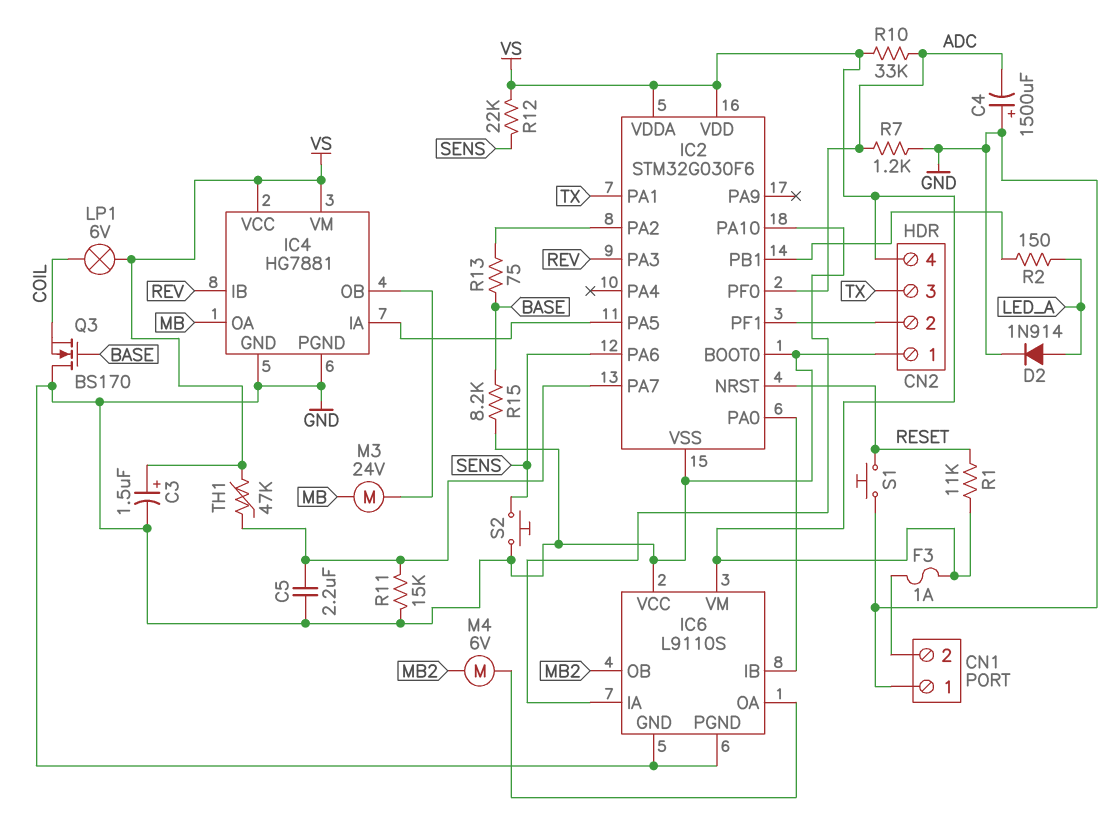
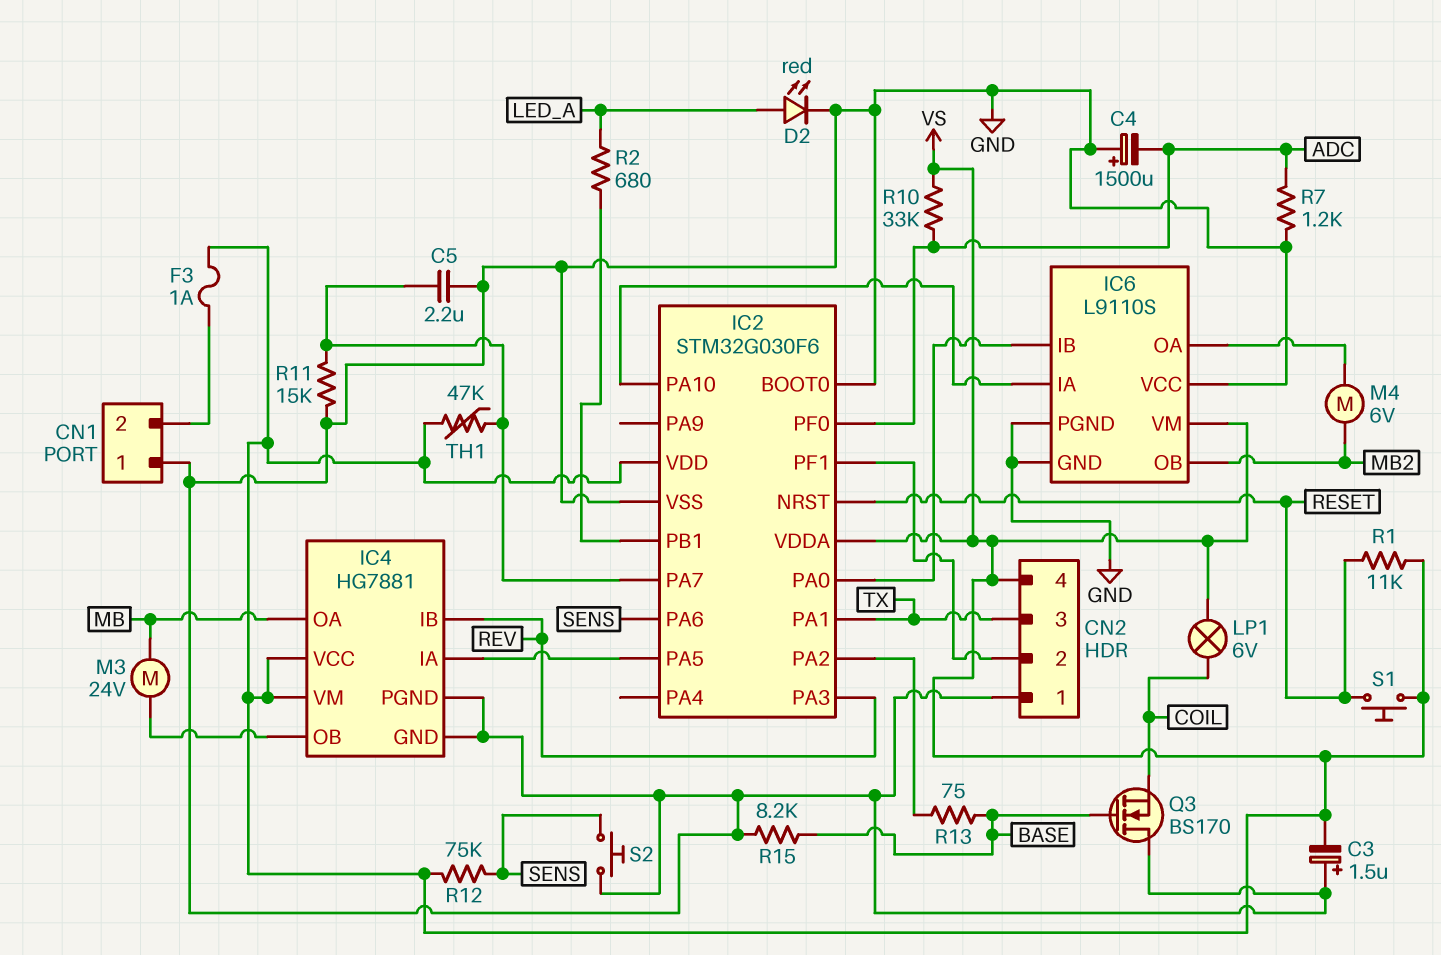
C3: 1.5uF (plus VS, minus GND) -> 1.5uF (plus GND, minus VS)
D2: diode 1N914 (A LED_A, K GND) -> LED red (A LED_A, K GND)
R2: 150 (IC2/PB1, LED_A) -> 680 (IC2/PB1, LED_A)
R12: 22k (SENS, VS) -> 75k (SENS, VS)
S1: button (GND, RESET) -> button (RESET, VS)

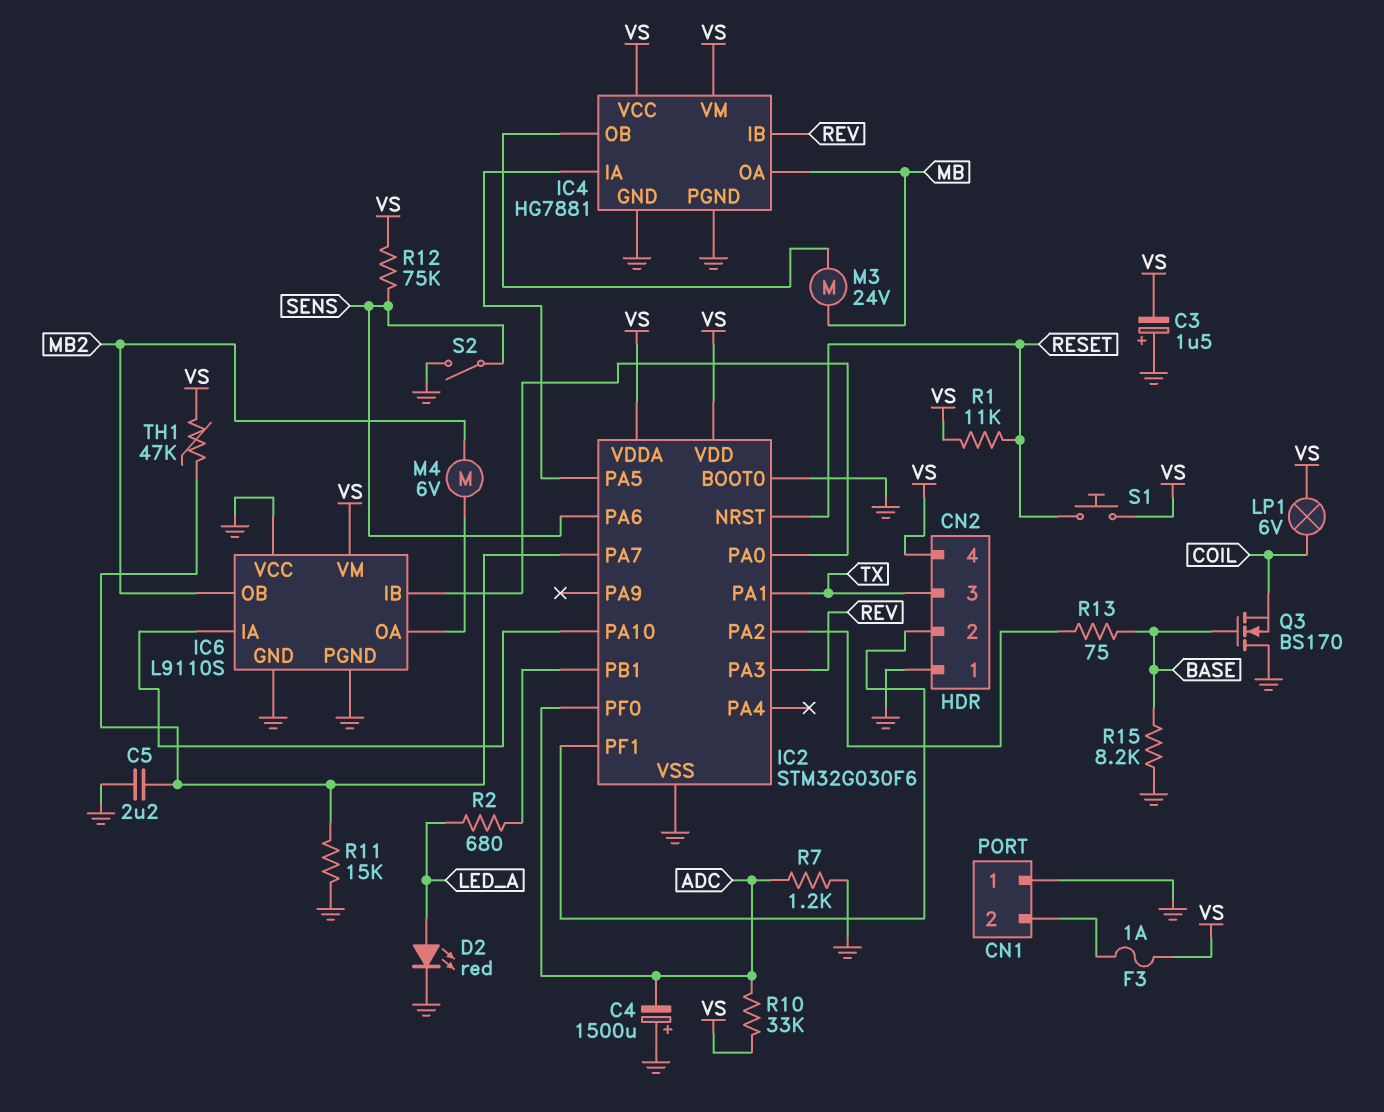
S2: button (GND, SENS) -> switch (GND, SENS)

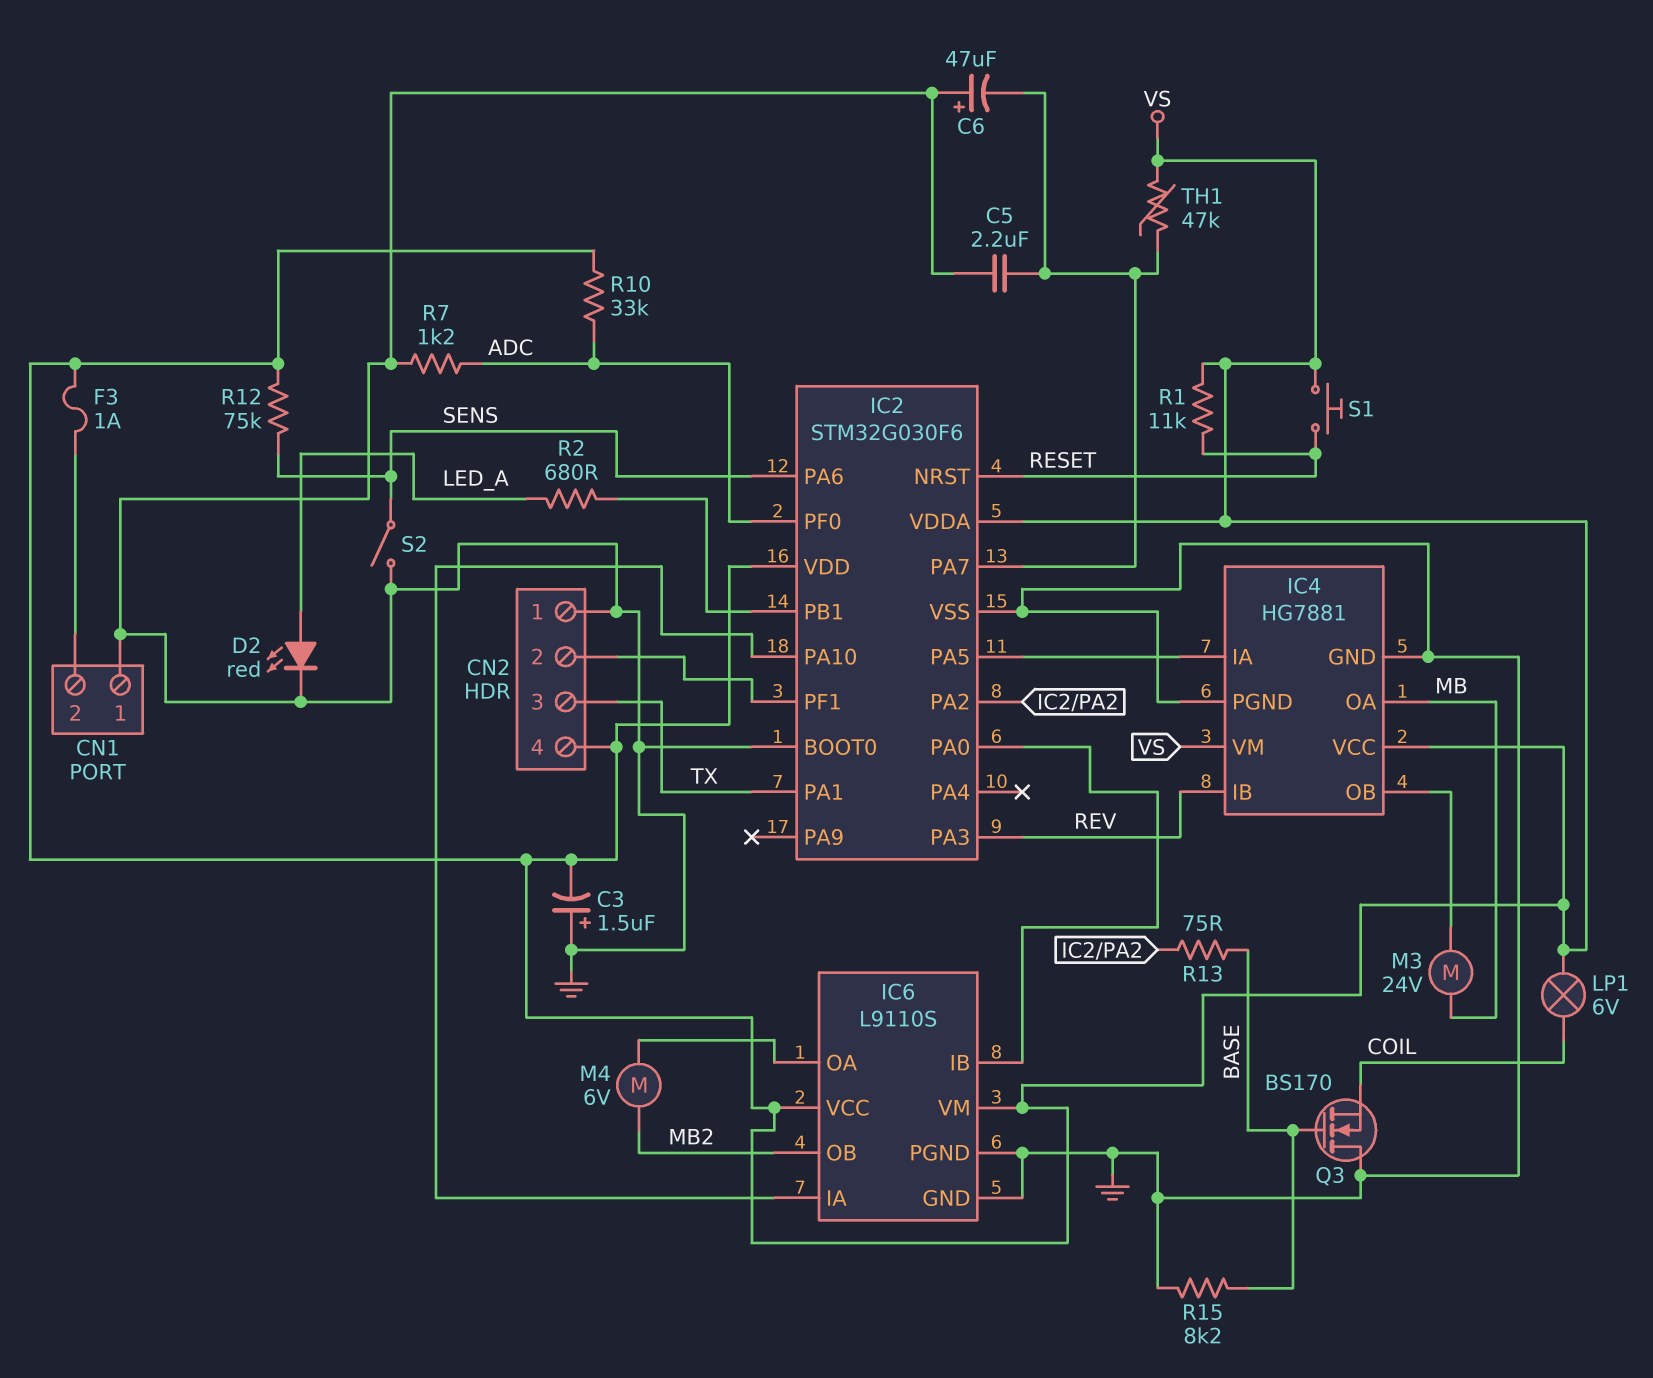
C4: 1500uF (plus GND, minus ADC) -> none
C6: none -> 47uF (plus GND, minus IC2/PA7)
IC6 pin VCC: GND -> VS
R11: 15k (GND, IC2/PA7) -> none

